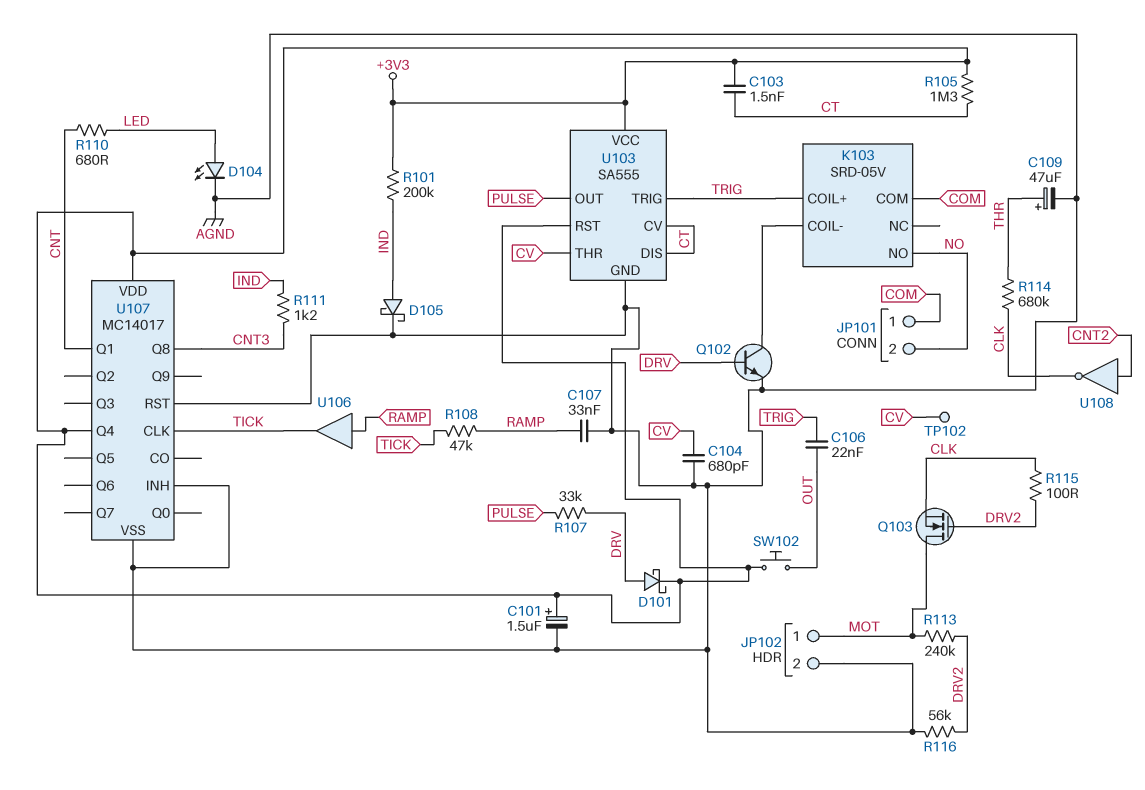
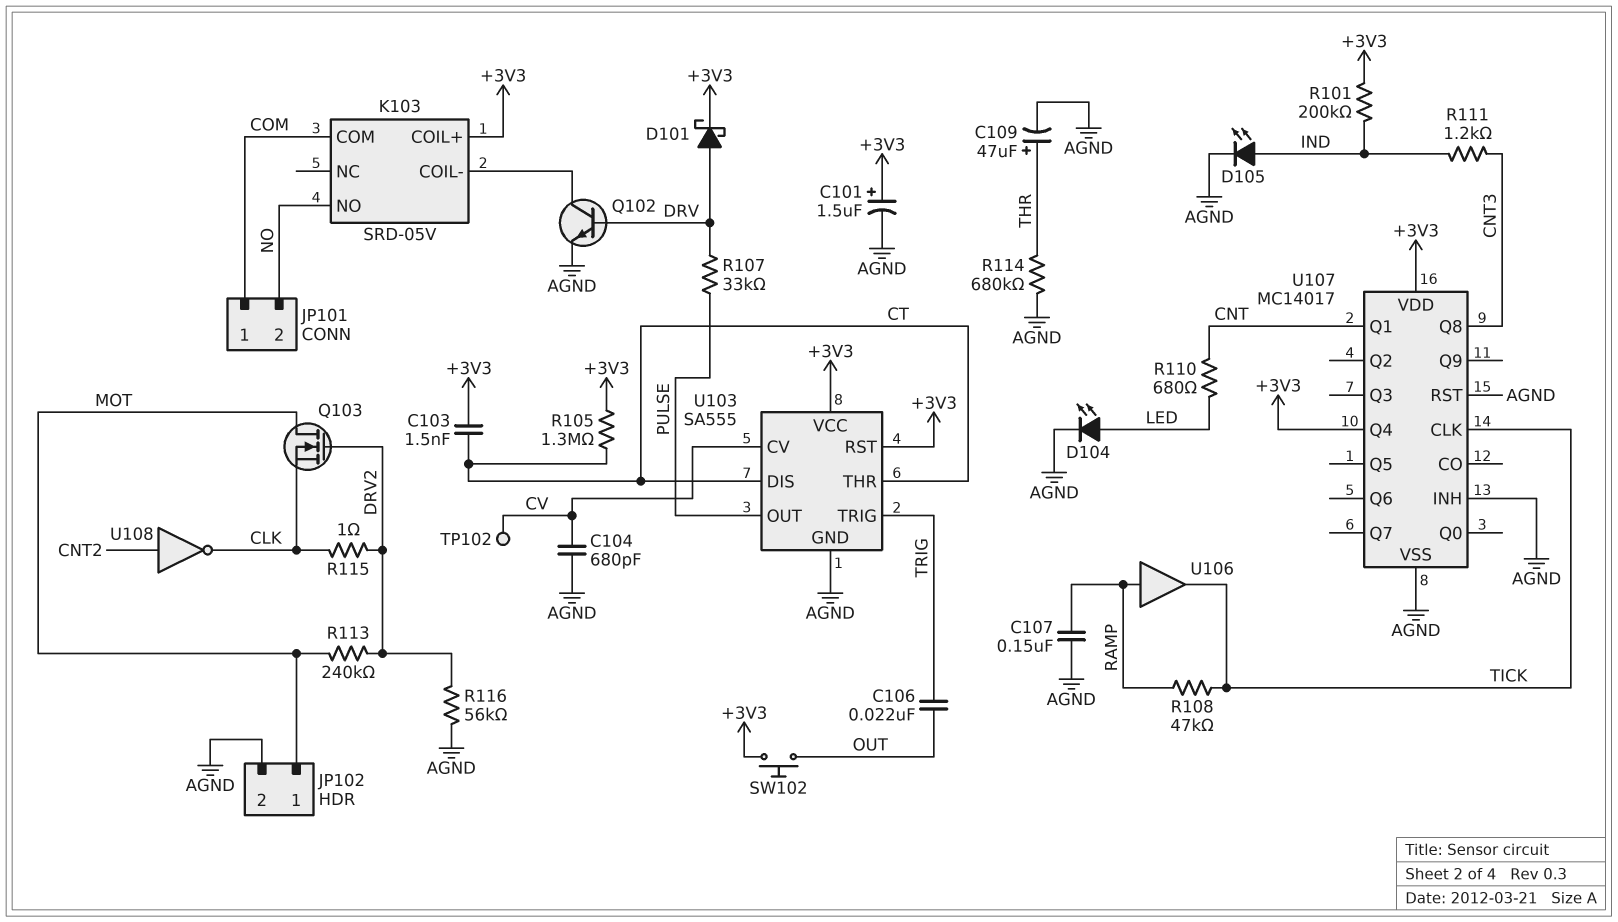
C107: 33nF (AGND, RAMP) -> 150nF (AGND, RAMP)
D105: schottky (A IND, K AGND) -> LED (A IND, K AGND)
K103 pin COIL+: TRIG -> +3V3
R114: 680k (CLK, THR) -> 680k (AGND, THR)
R115: 100 (CLK, DRV2) -> 1 (CLK, DRV2)
U103 pin CV: CT -> CV
U103 pin THR: CV -> CT

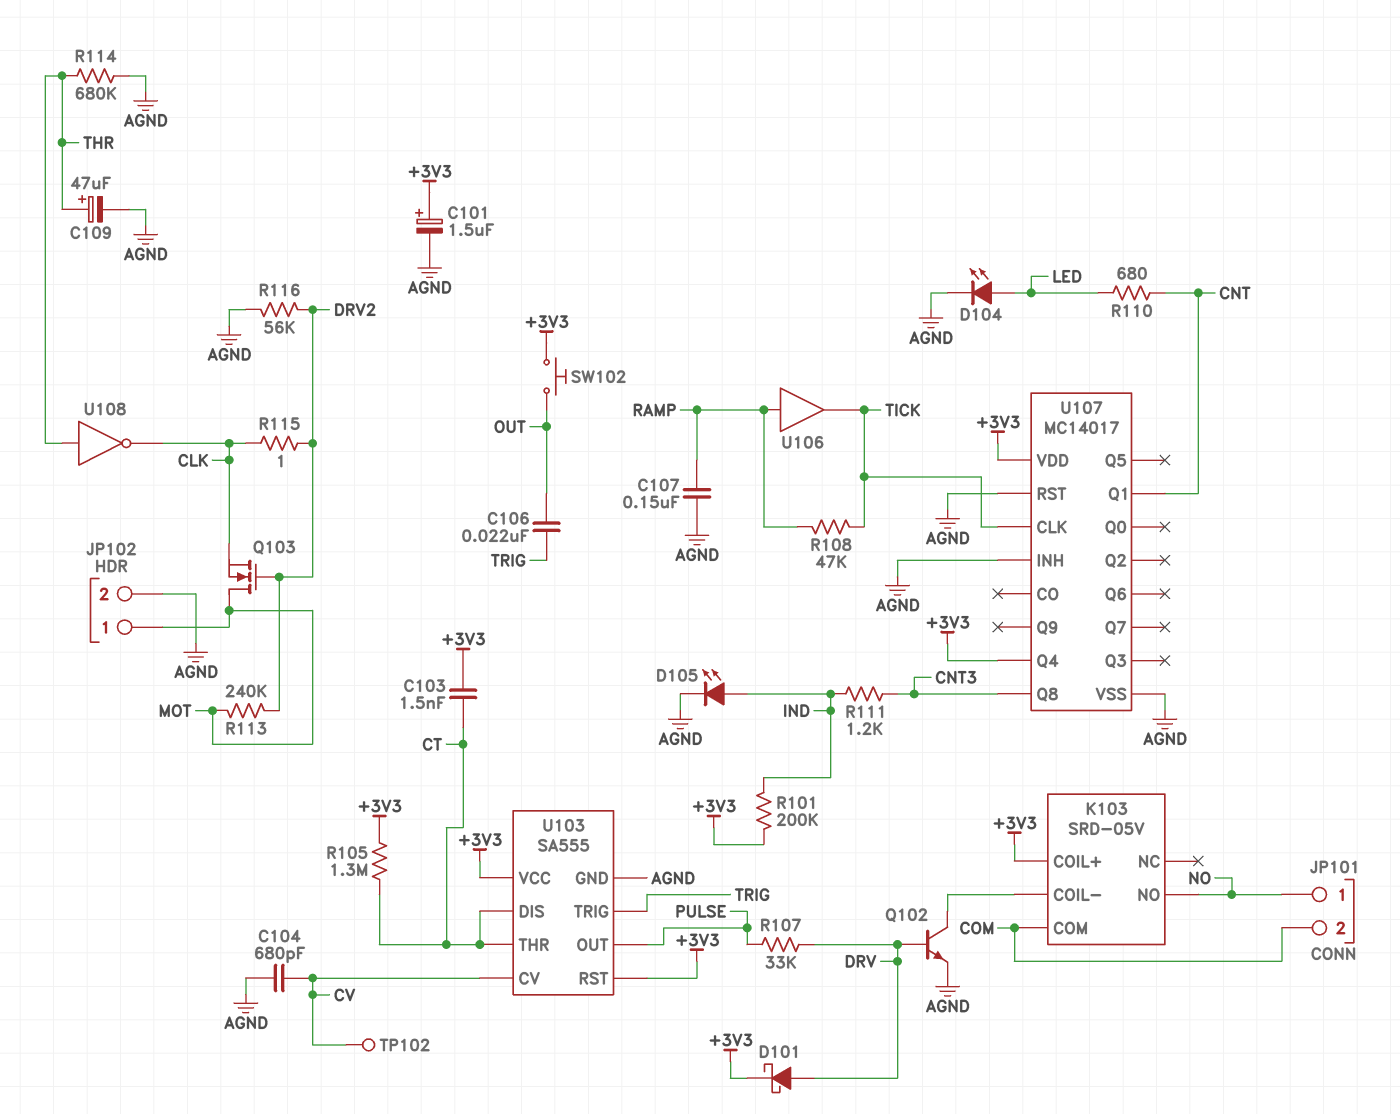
JP101 pin 1: COM -> NO
JP101 pin 2: NO -> COM
U108: NOT (in CNT2, out CLK) -> NOT (in THR, out CLK)

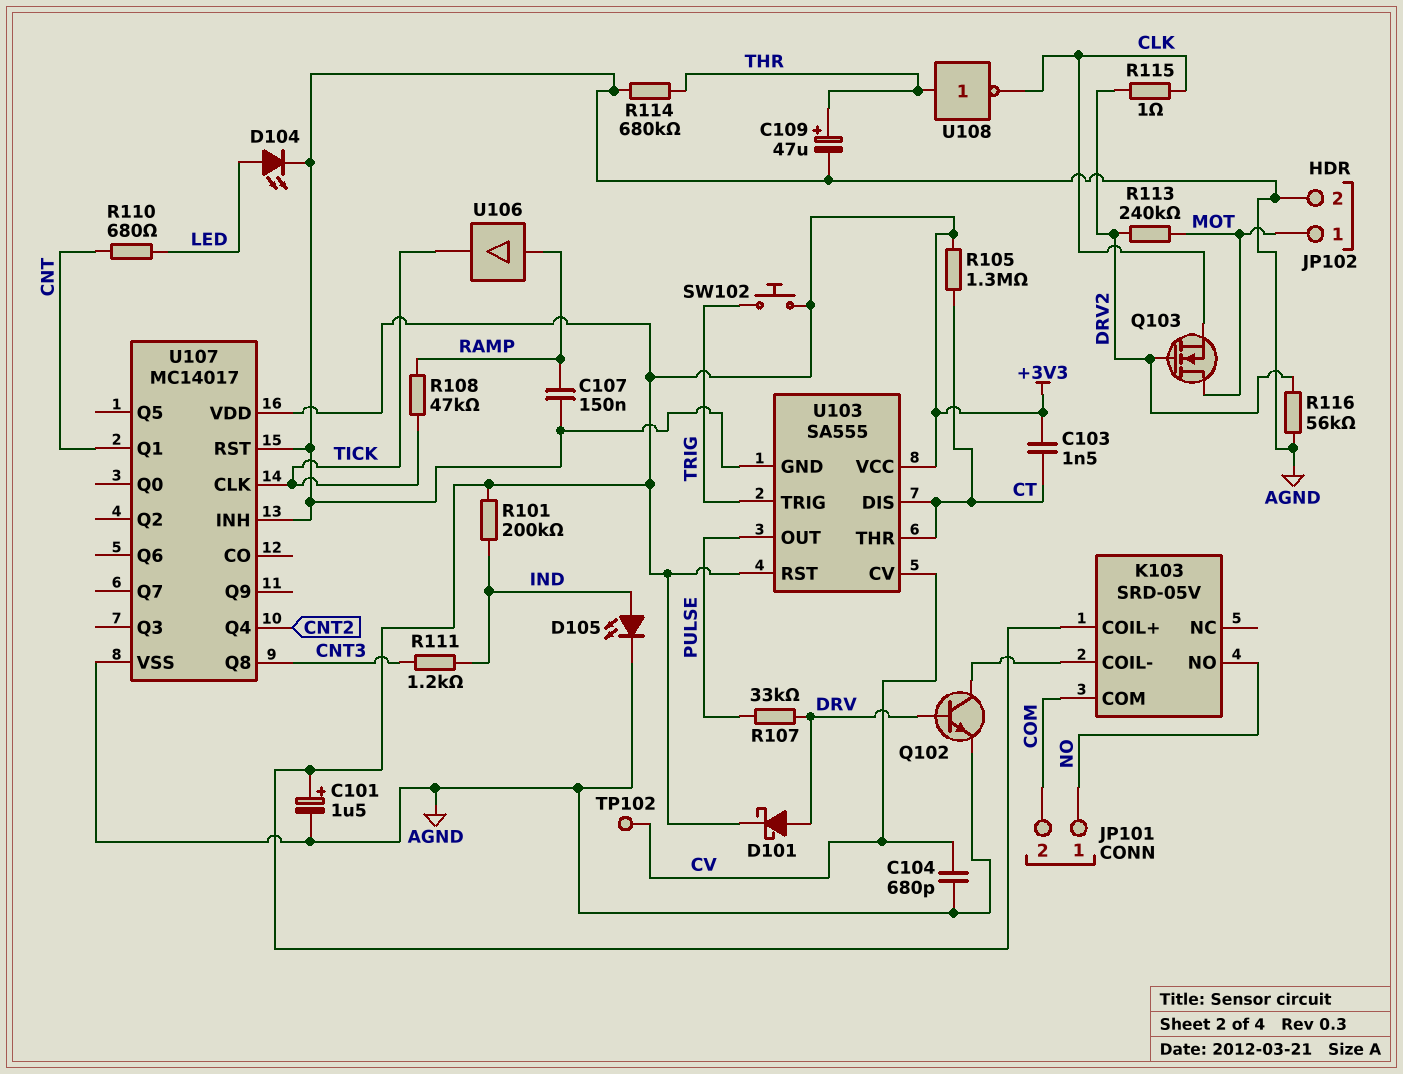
C106: 22nF (OUT, TRIG) -> none
SW102: button (+3V3, OUT) -> button (+3V3, TRIG)
U107 pin Q4: +3V3 -> CNT2

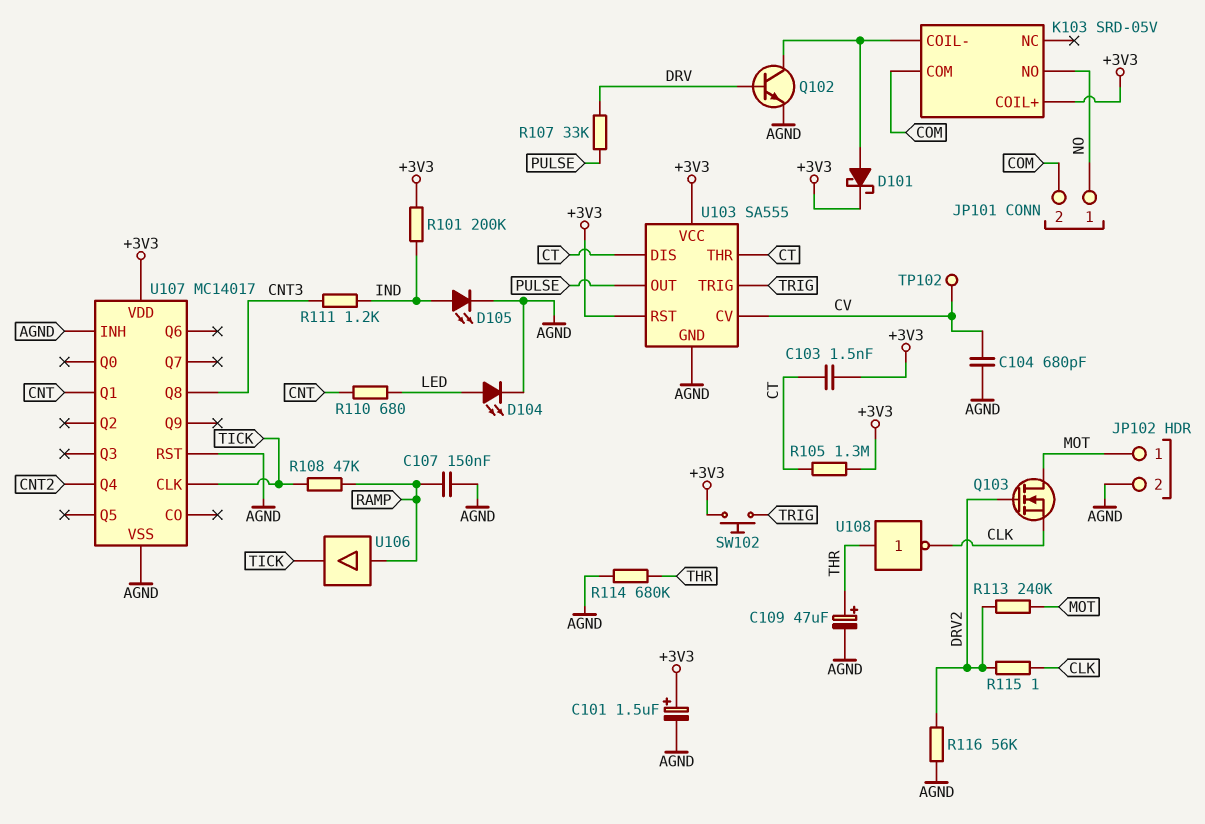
D101: schottky (A DRV, K +3V3) -> schottky (A K103/COIL-, K +3V3)

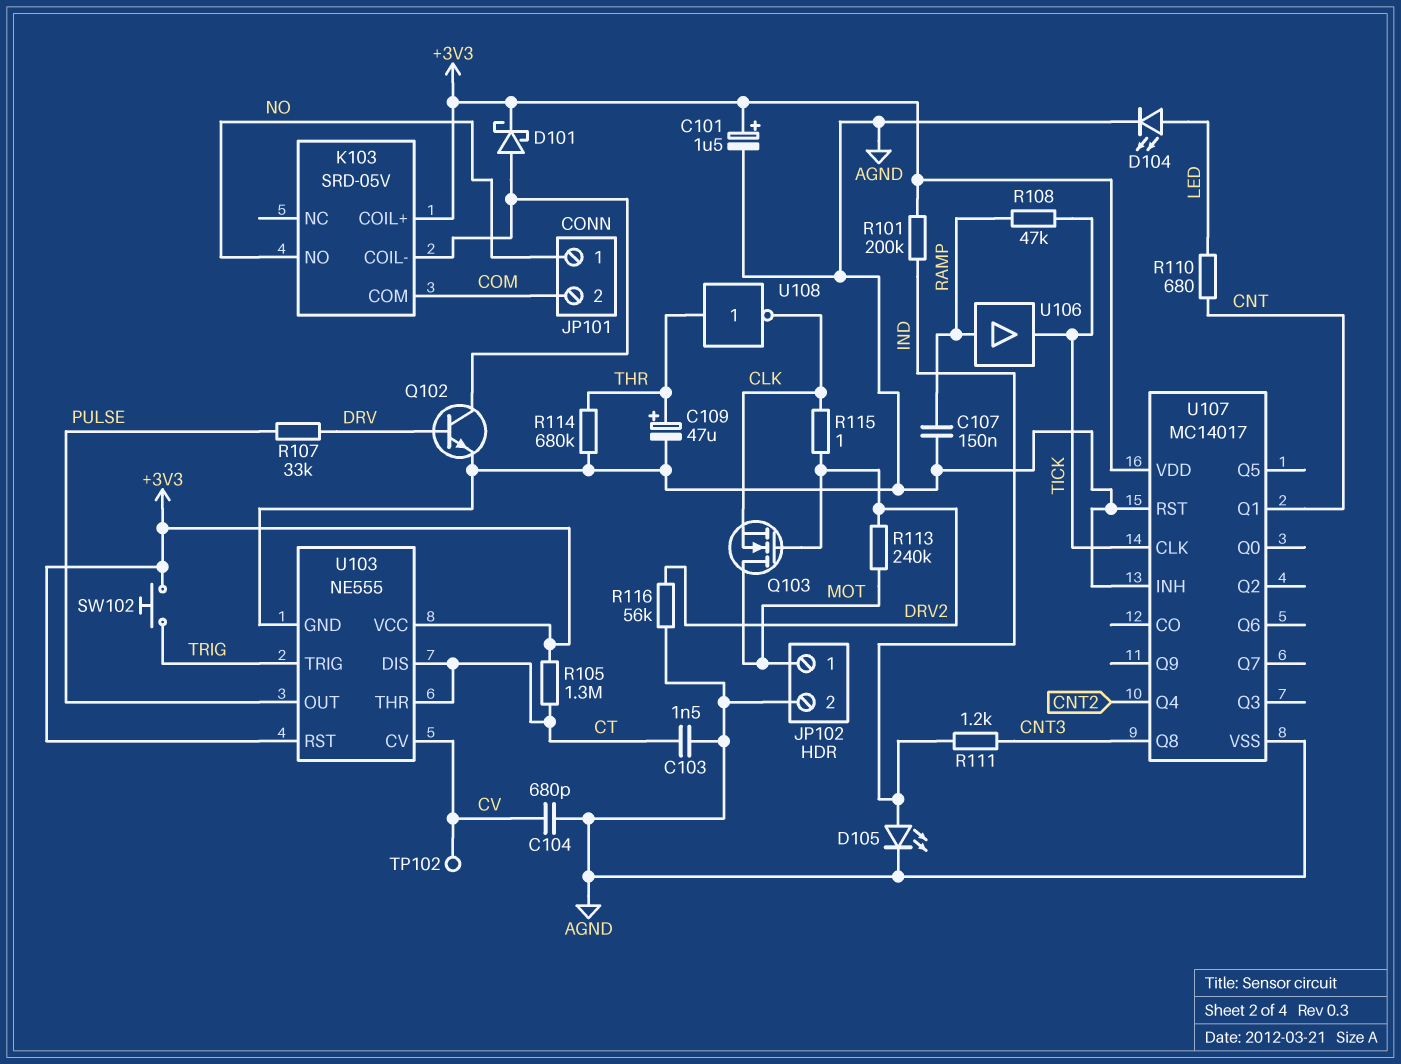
C103: 1.5nF (+3V3, CT) -> 1.5nF (AGND, CT)
U103: SA555 -> NE555

